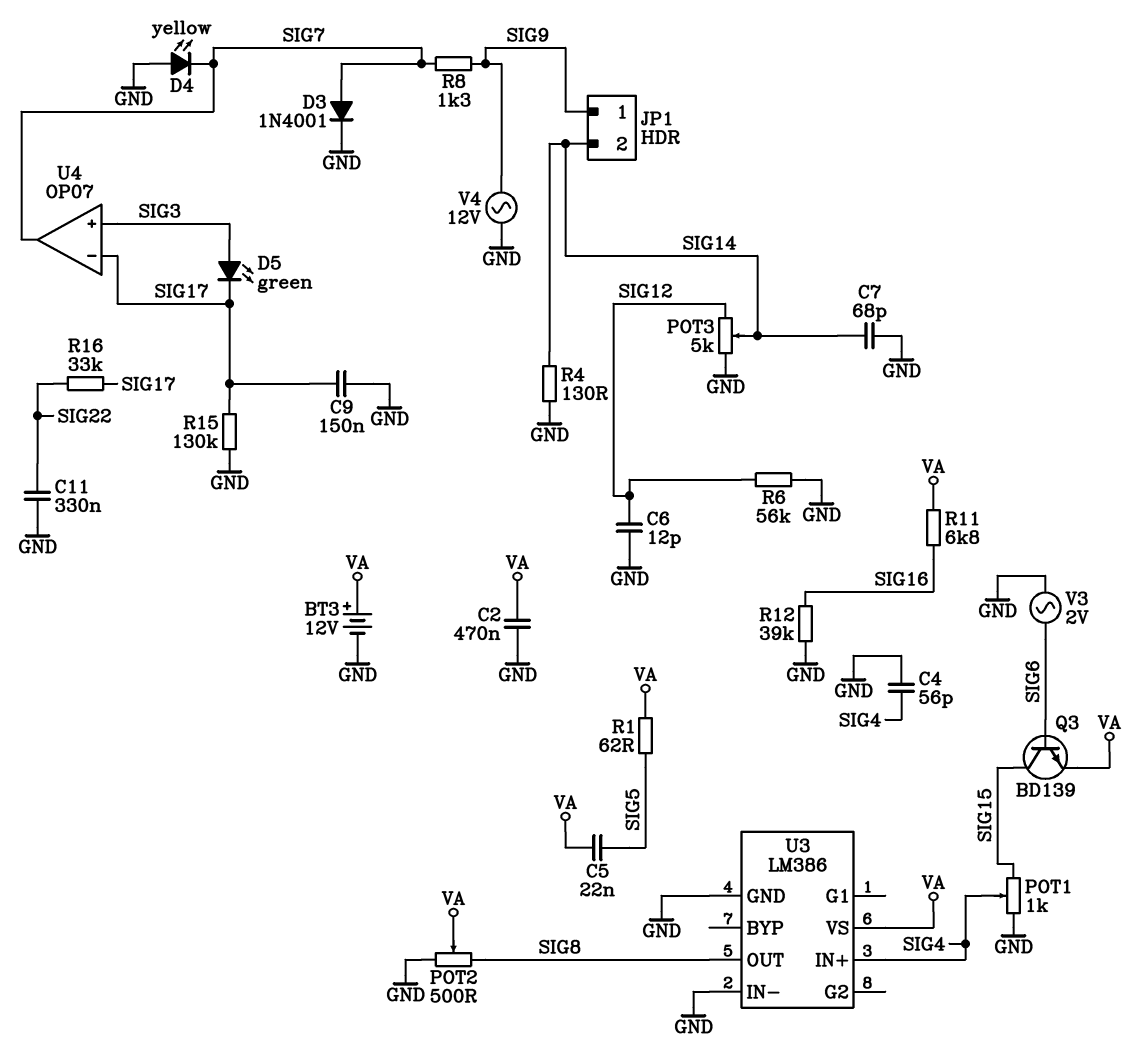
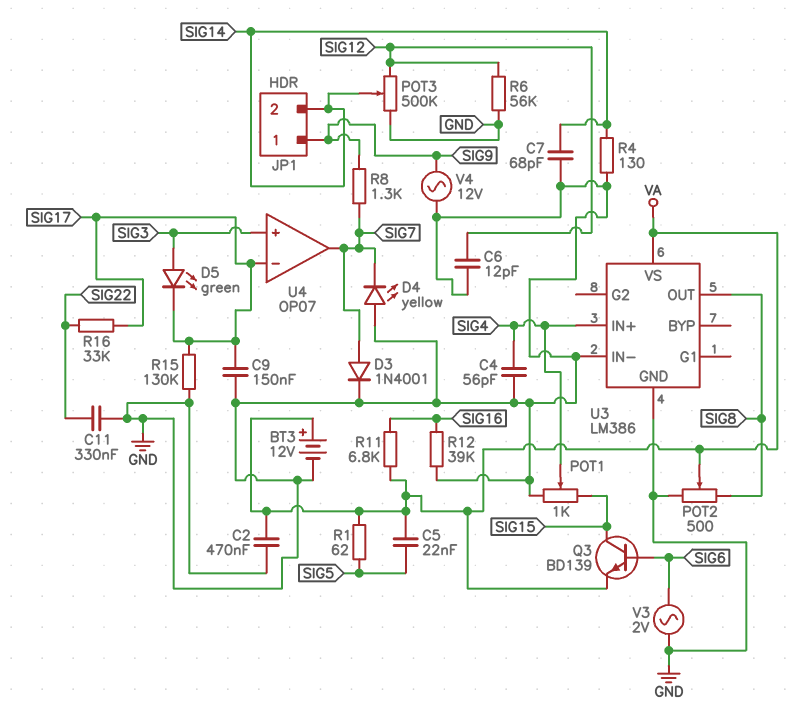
POT3: 5k (GND, SIG12, wiper SIG14) -> 500k (GND, SIG12, wiper SIG14)

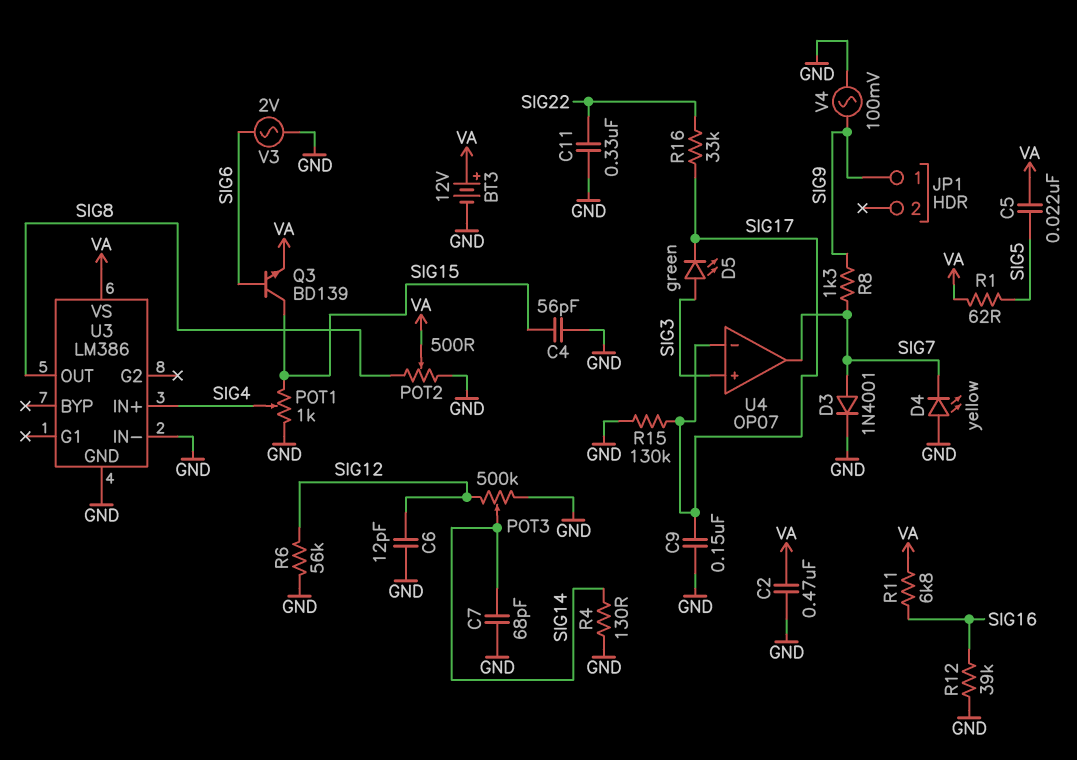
C4: 56pF (GND, SIG4) -> 56pF (GND, SIG15)
JP1 pin 2: SIG14 -> none
V4: AC 12V (GND, SIG9) -> AC 100mV (GND, SIG9)

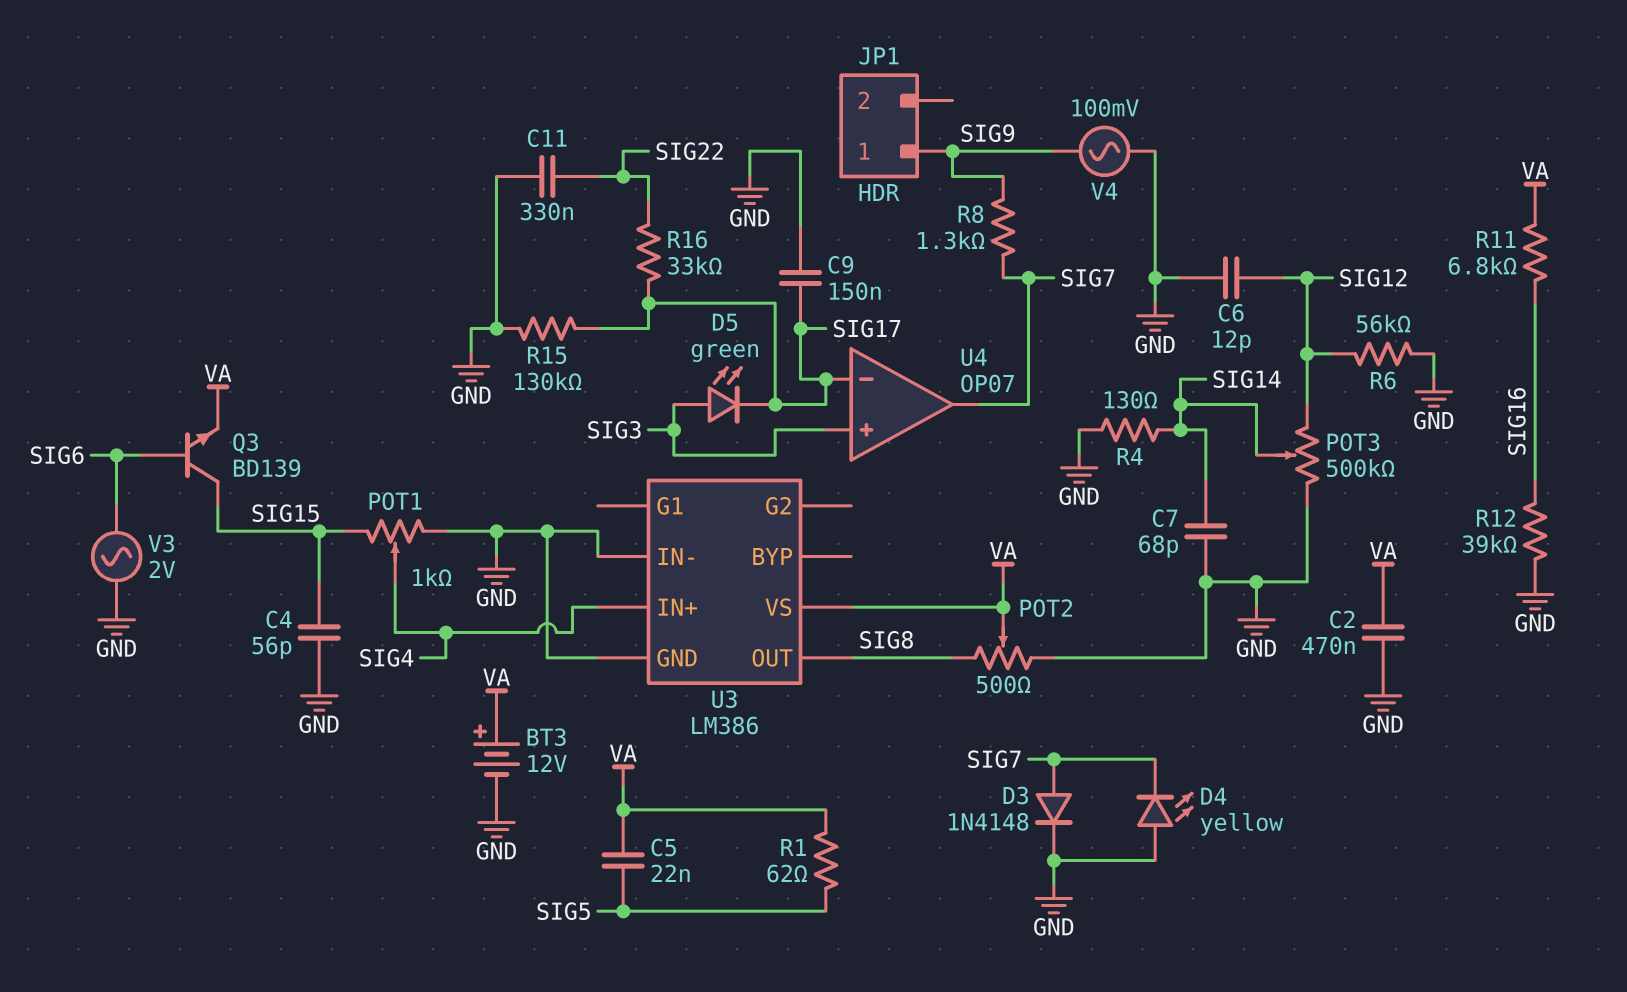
D3: diode 1N4001 (A SIG7, K GND) -> diode 1N4148 (A SIG7, K GND)

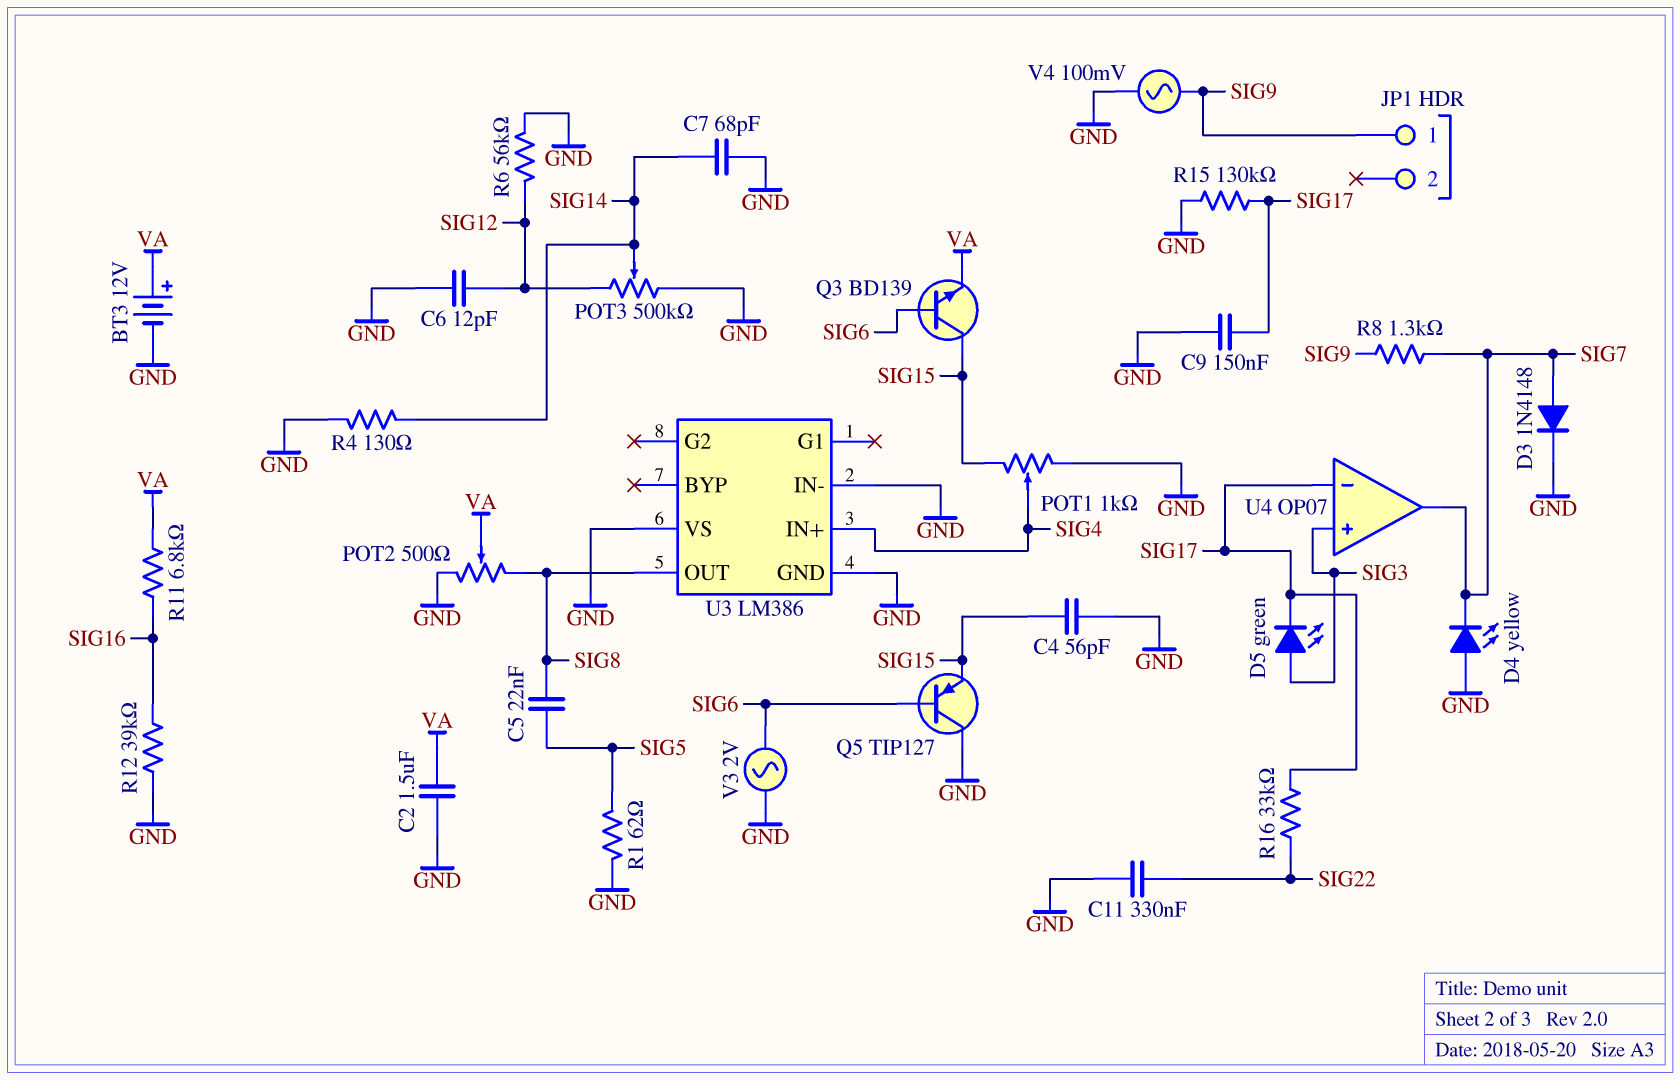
C2: 470nF (GND, VA) -> 1.5uF (GND, VA)
C5: 22nF (SIG5, VA) -> 22nF (SIG5, SIG8)
Q5: none -> PNP TIP127 (B SIG6, C GND, E SIG15)
R1: 62 (SIG5, VA) -> 62 (GND, SIG5)
U3 pin VS: VA -> GND

